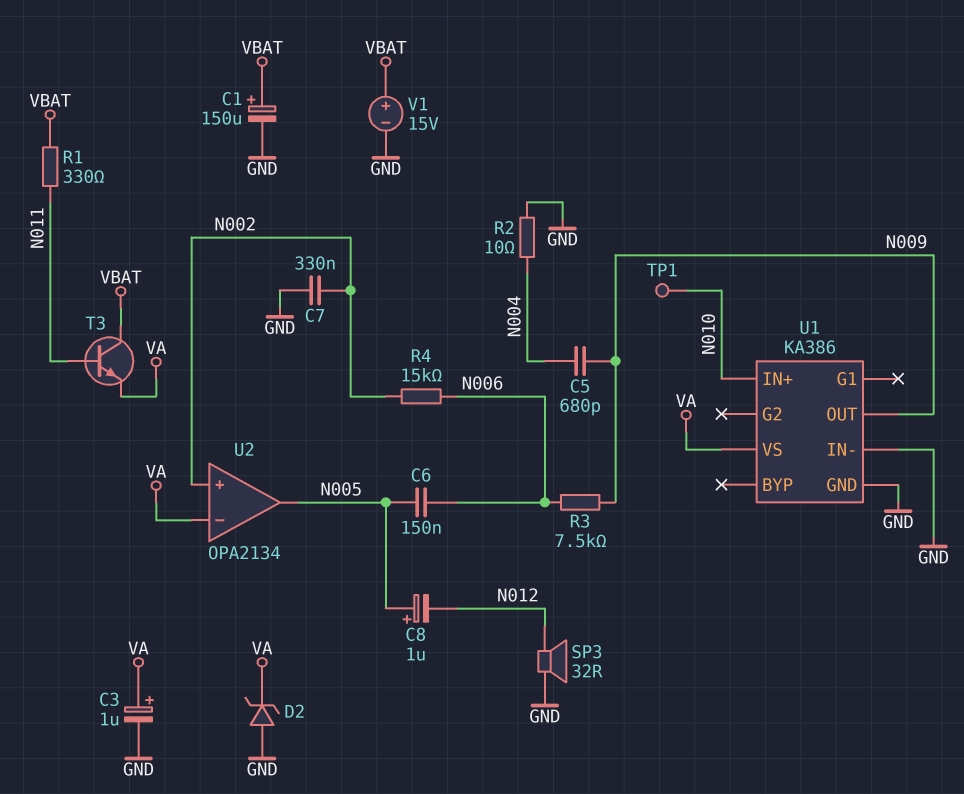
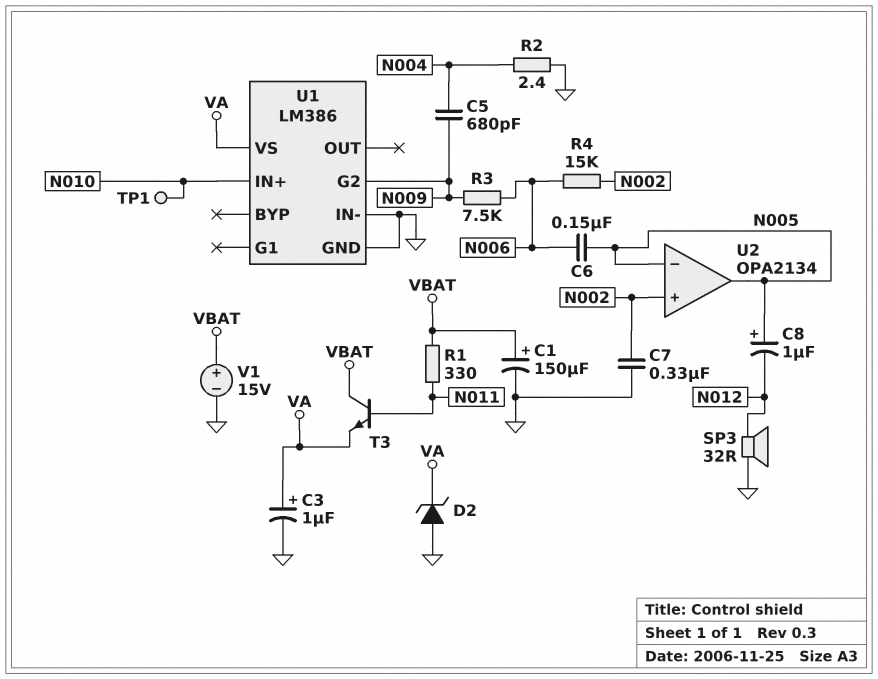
R2: 10 (GND, N004) -> 2.4 (GND, N004)
U1: KA386 -> LM386
U1 pin G2: none -> N009
U1 pin OUT: N009 -> none
U2 pin in-: VA -> N005

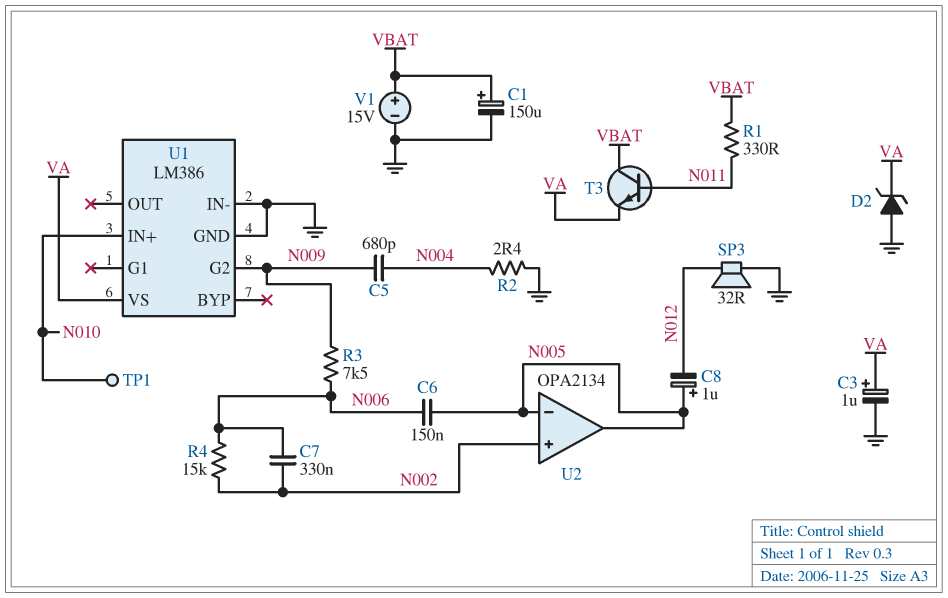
C7: 330nF (GND, N002) -> 330nF (N002, N006)

